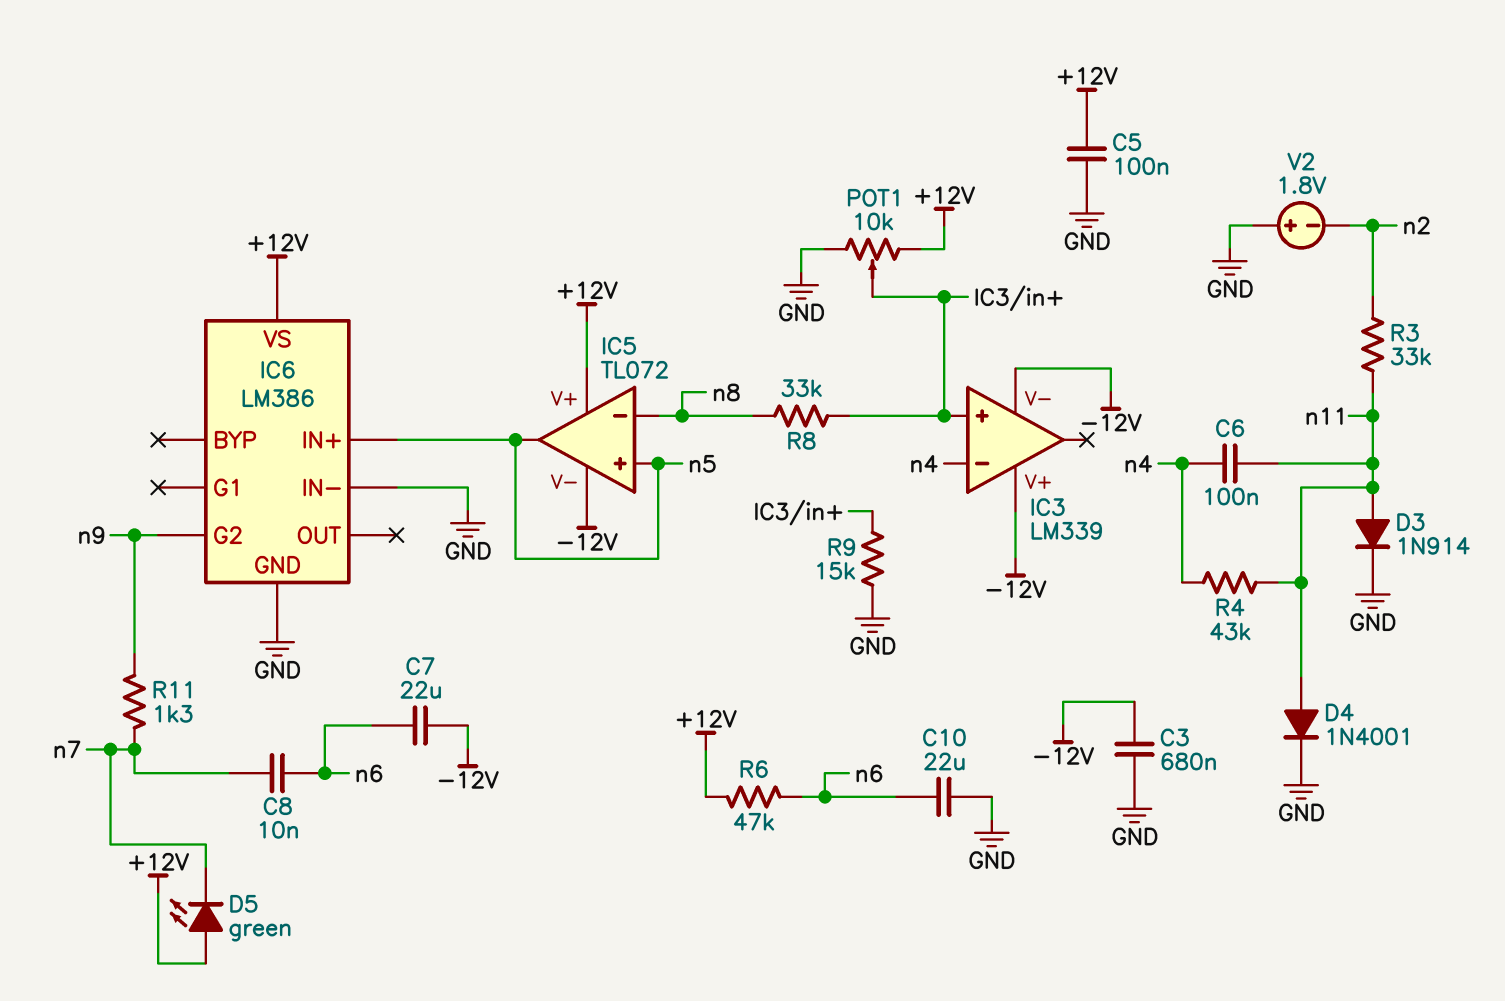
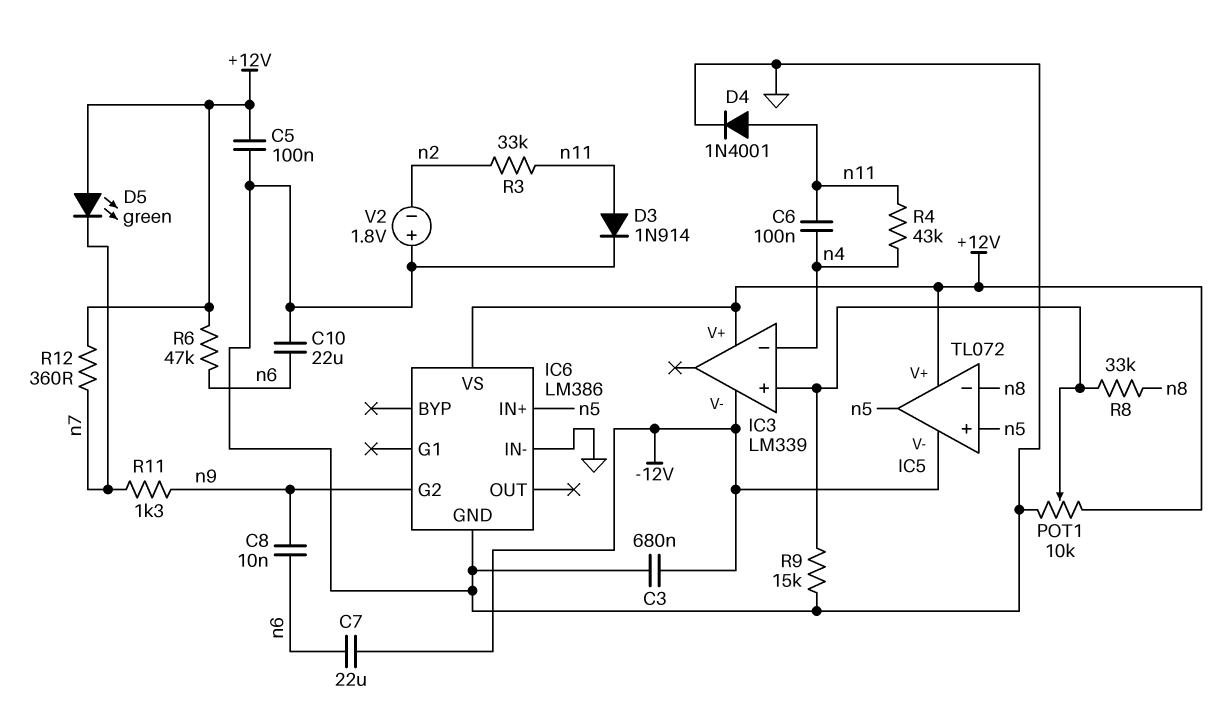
C8: 10nF (n6, n7) -> 10nF (n6, n9)
IC3 pin V+: -12V -> +12V
R12: none -> 360 (+12V, n7)

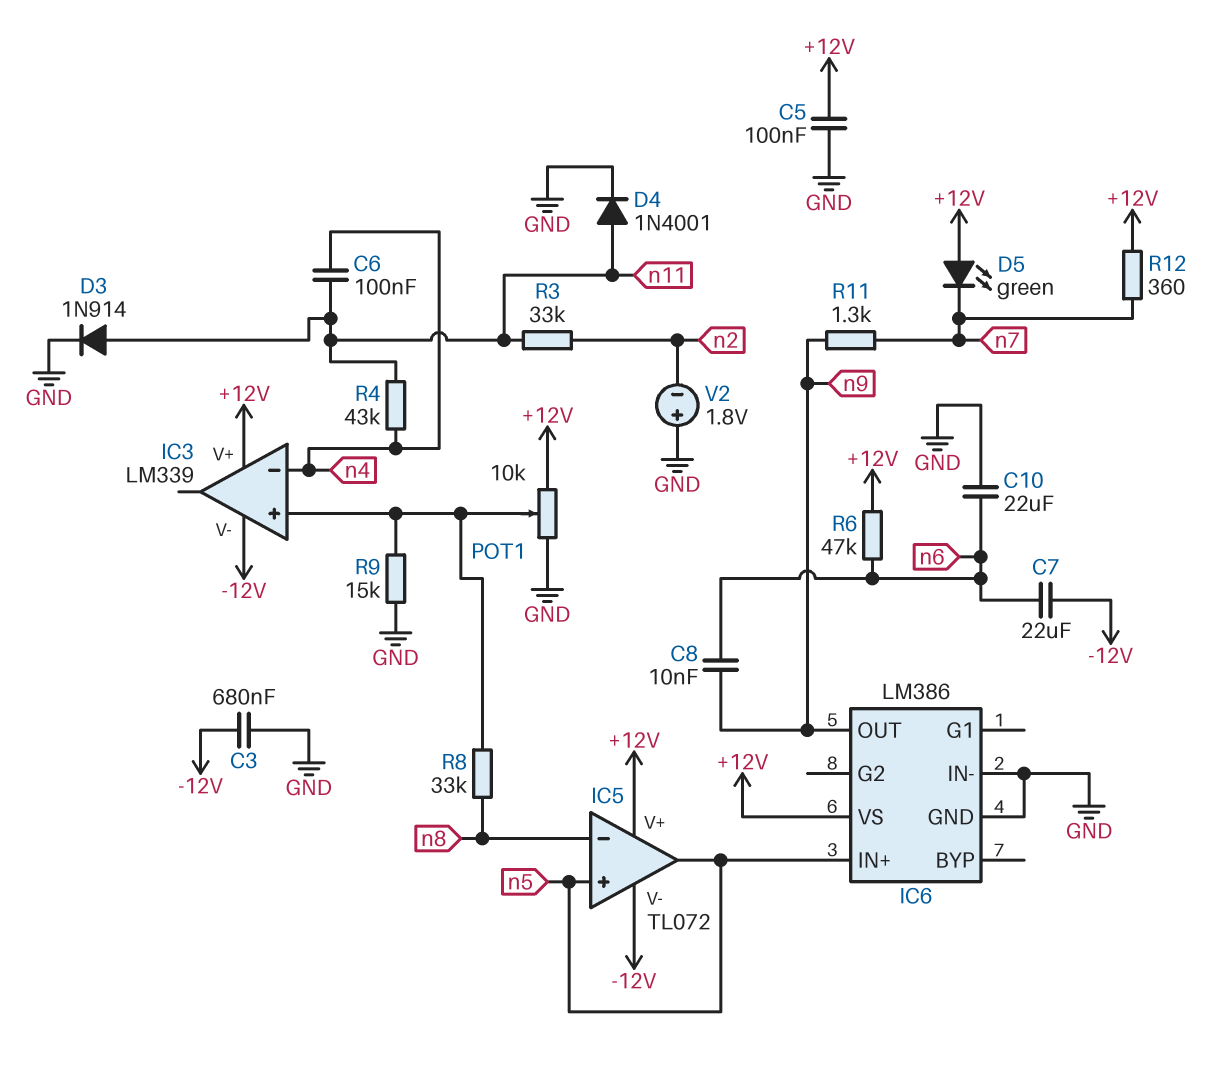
IC6 pin G2: n9 -> none
IC6 pin OUT: none -> n9

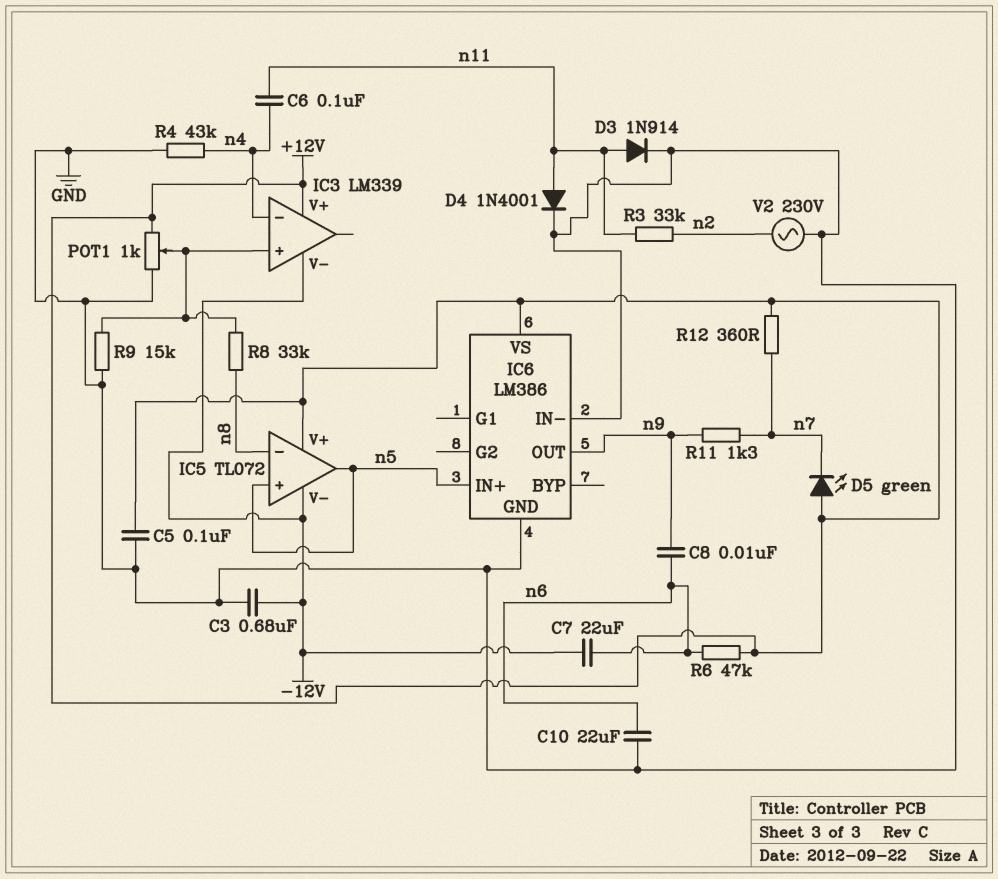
POT1: 10k (+12V, GND, wiper IC3/in+) -> 1k (+12V, GND, wiper IC3/in+)
R4: 43k (n4, n11) -> 43k (GND, n4)
V2: 1.8V (plus GND, minus n2) -> AC 230V (GND, n2)

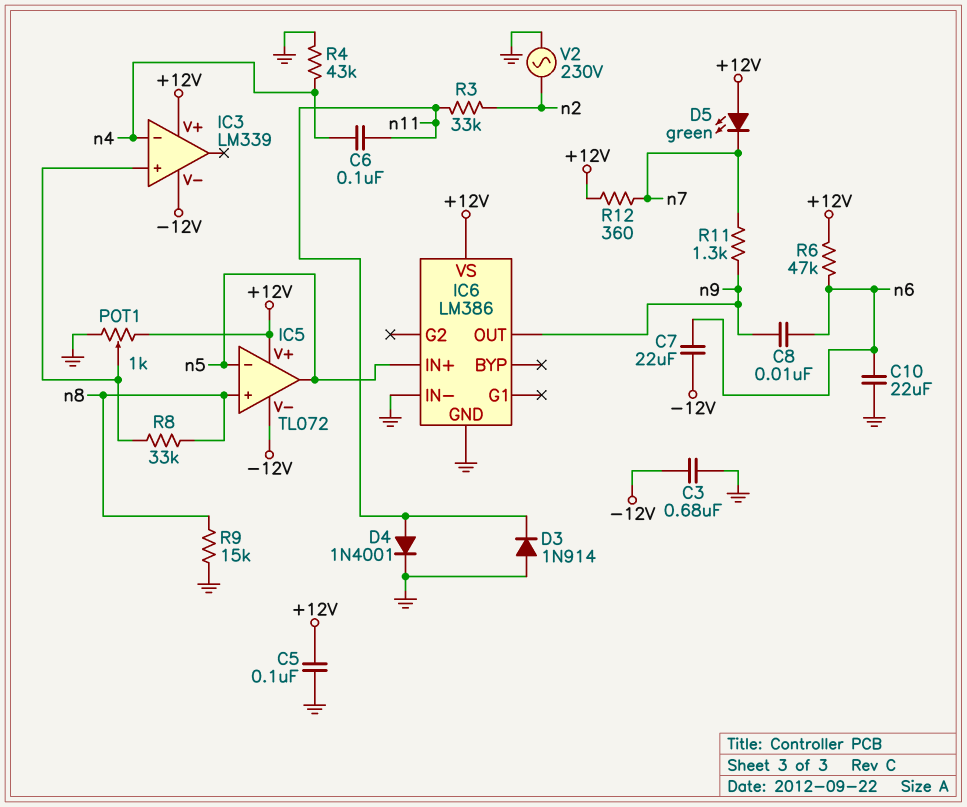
D3: diode 1N914 (A n11, K GND) -> diode 1N914 (A GND, K n11)
IC5 pin in+: n5 -> n8
IC5 pin in-: n8 -> n5
R9: 15k (GND, IC3/in+) -> 15k (GND, n8)

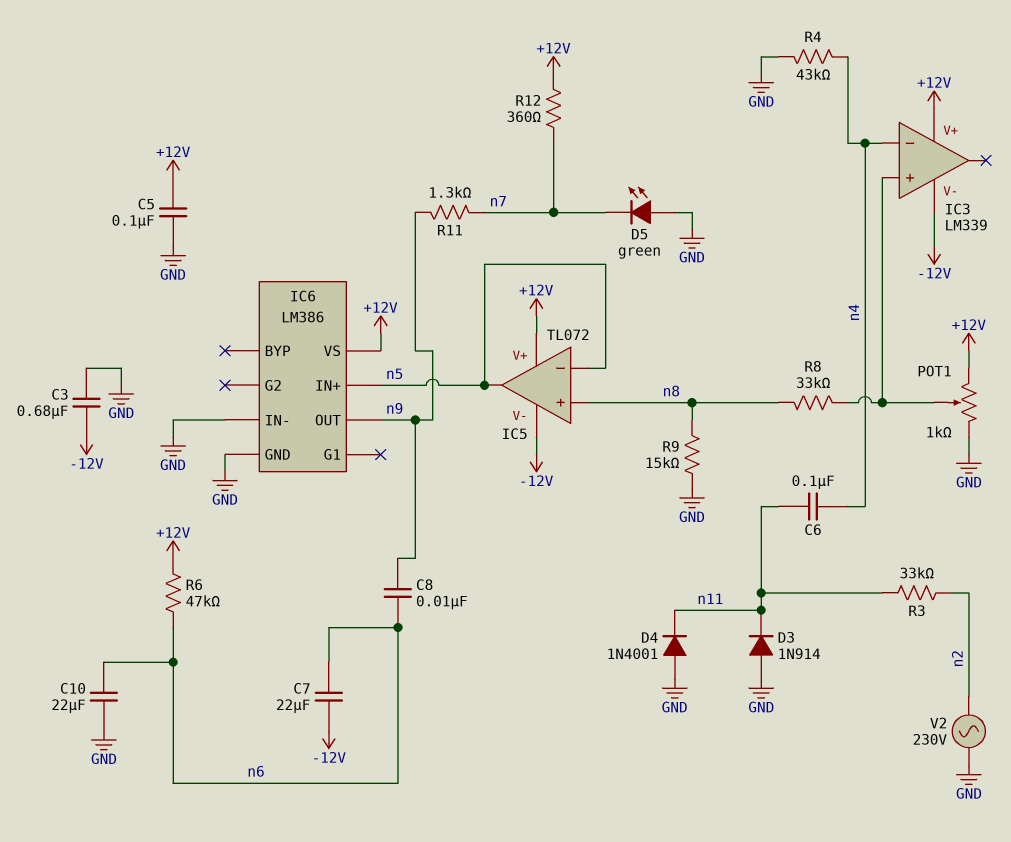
D4: diode 1N4001 (A n11, K GND) -> diode 1N4001 (A GND, K n11)
D5: LED green (A +12V, K n7) -> LED green (A GND, K n7)

